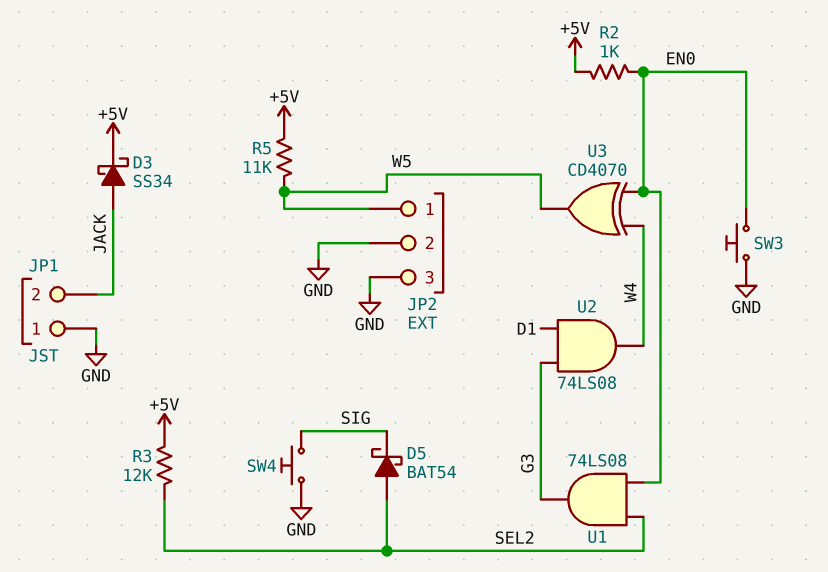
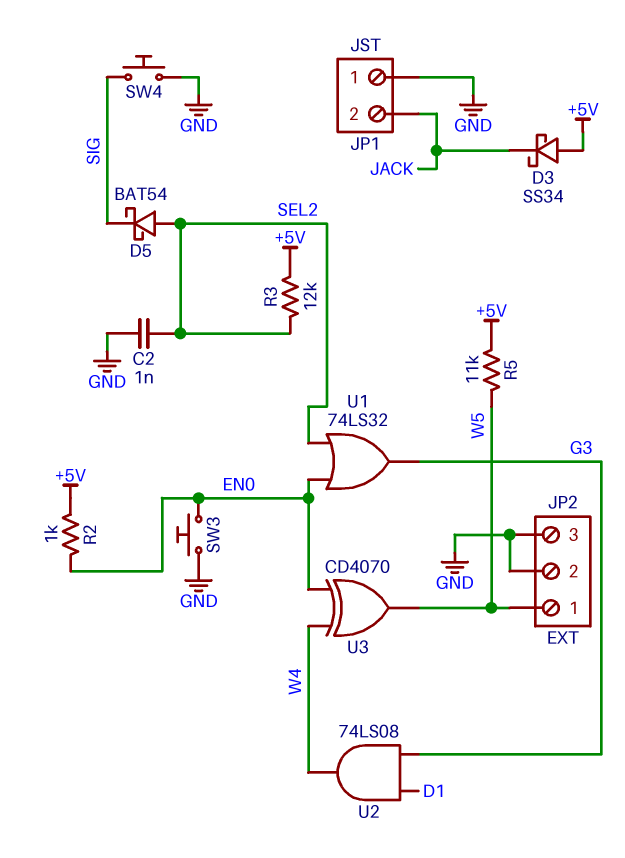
C2: none -> 1nF (GND, SEL2)
D3: schottky SS34 (A JACK, K +5V) -> schottky SS34 (A +5V, K JACK)
U1: AND 74LS08 (in EN0, in SEL2, out G3) -> OR 74LS32 (in EN0, in SEL2, out G3)

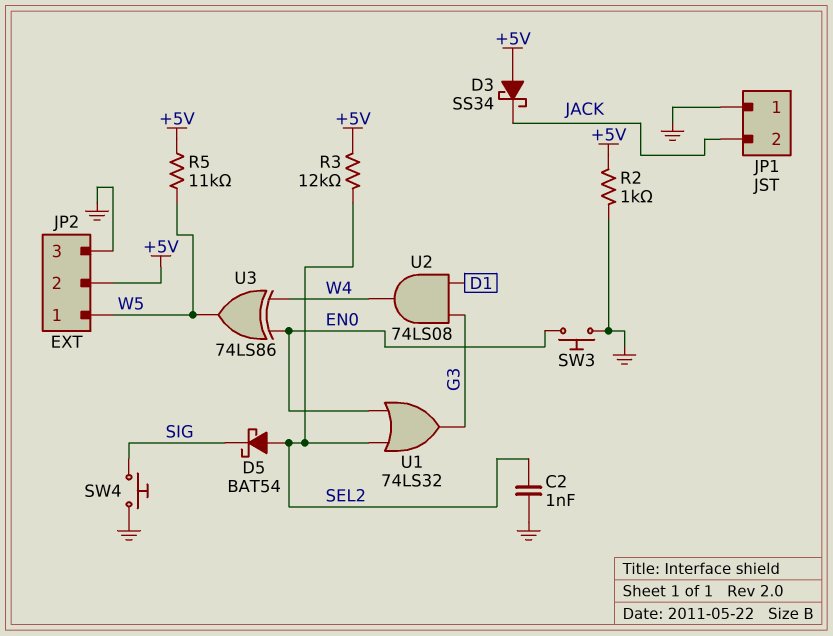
JP2 pin 2: GND -> +5V
R2: 1k (+5V, EN0) -> 1k (+5V, GND)
U3: XOR CD4070 (in EN0, in W4, out W5) -> XOR 74LS86 (in EN0, in W4, out W5)

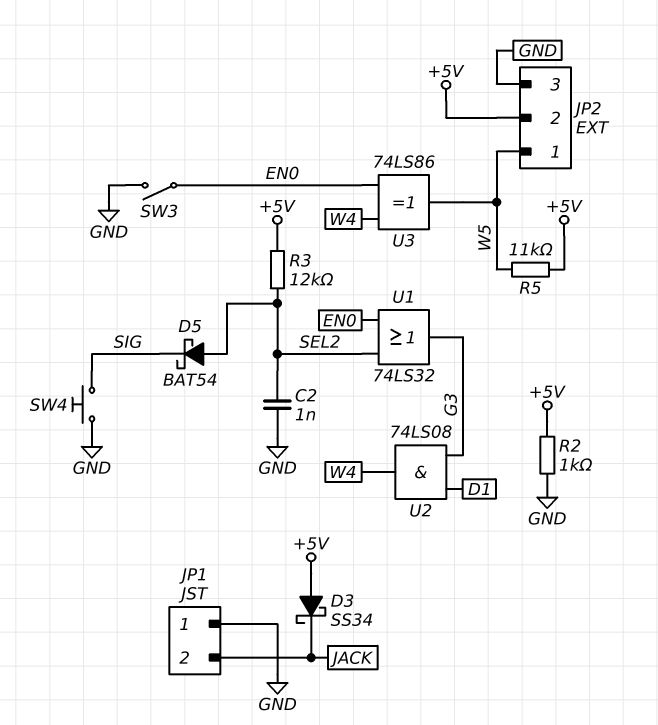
SW3: button (EN0, GND) -> switch (EN0, GND)

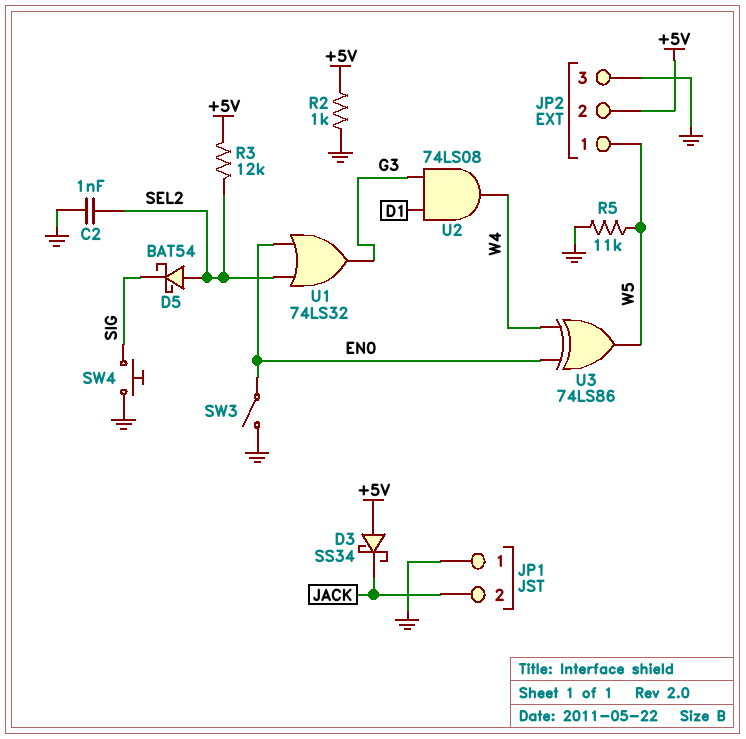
R5: 11k (+5V, W5) -> 11k (GND, W5)

